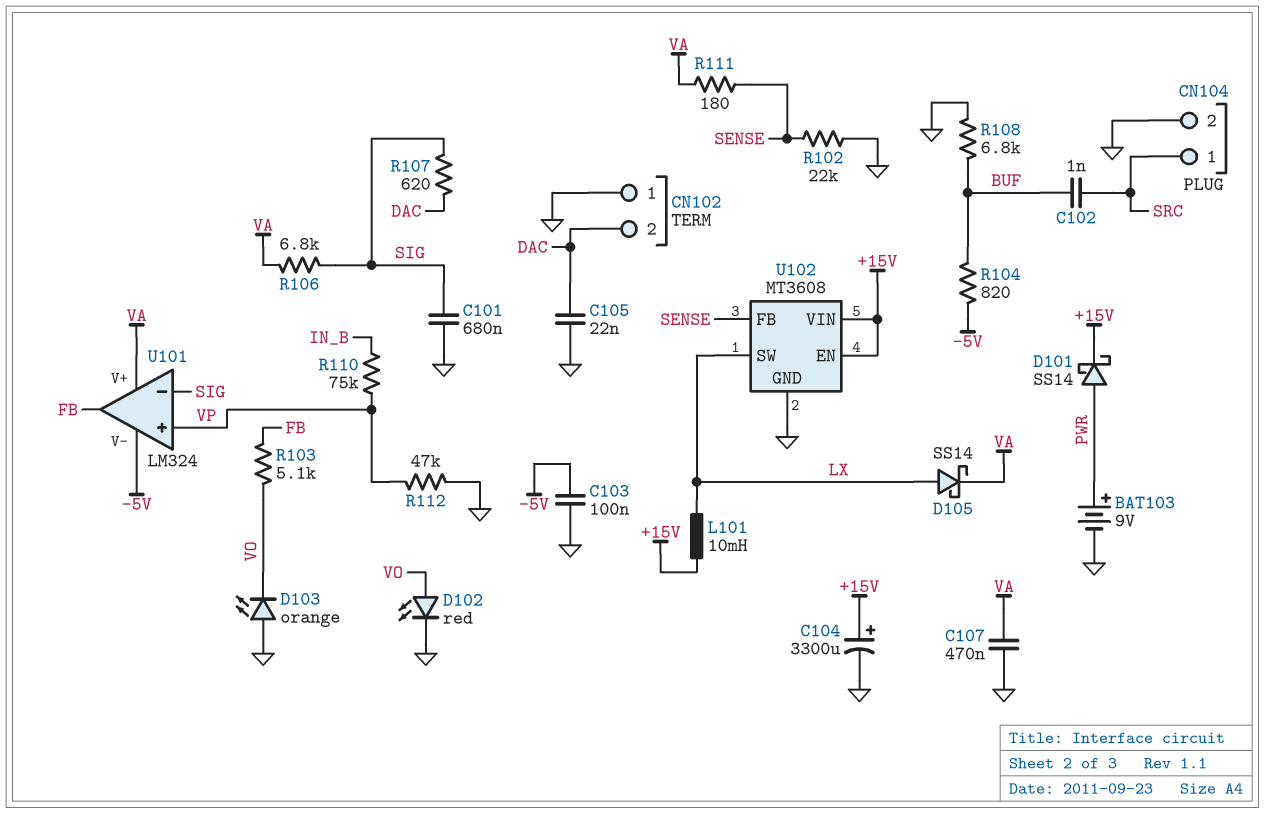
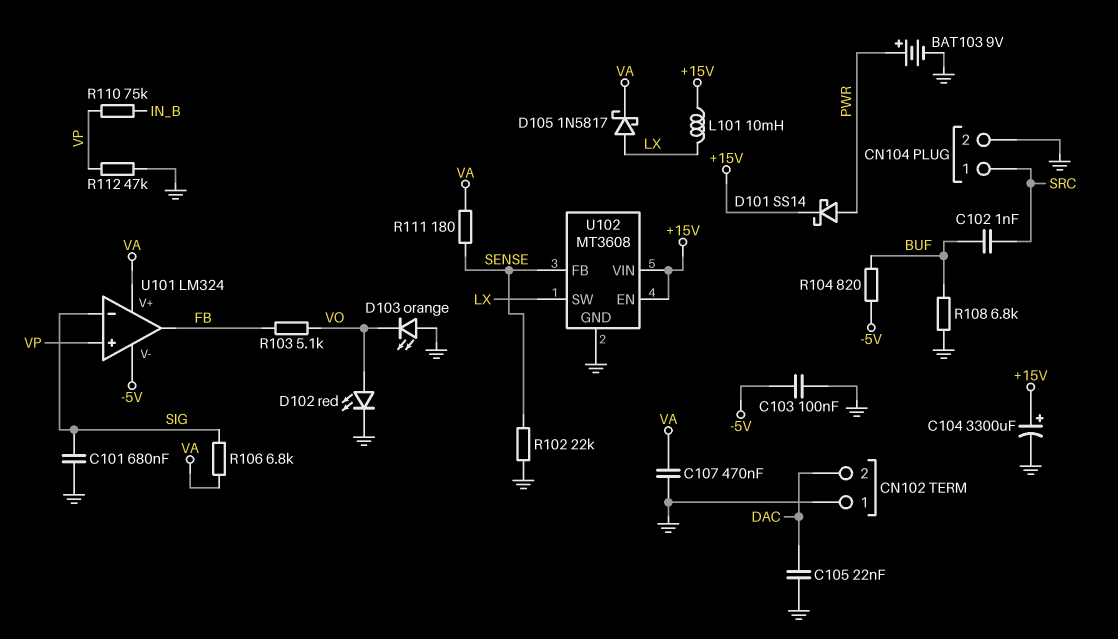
D105: schottky SS14 (A LX, K VA) -> schottky 1N5817 (A LX, K VA)
R107: 620 (DAC, SIG) -> none

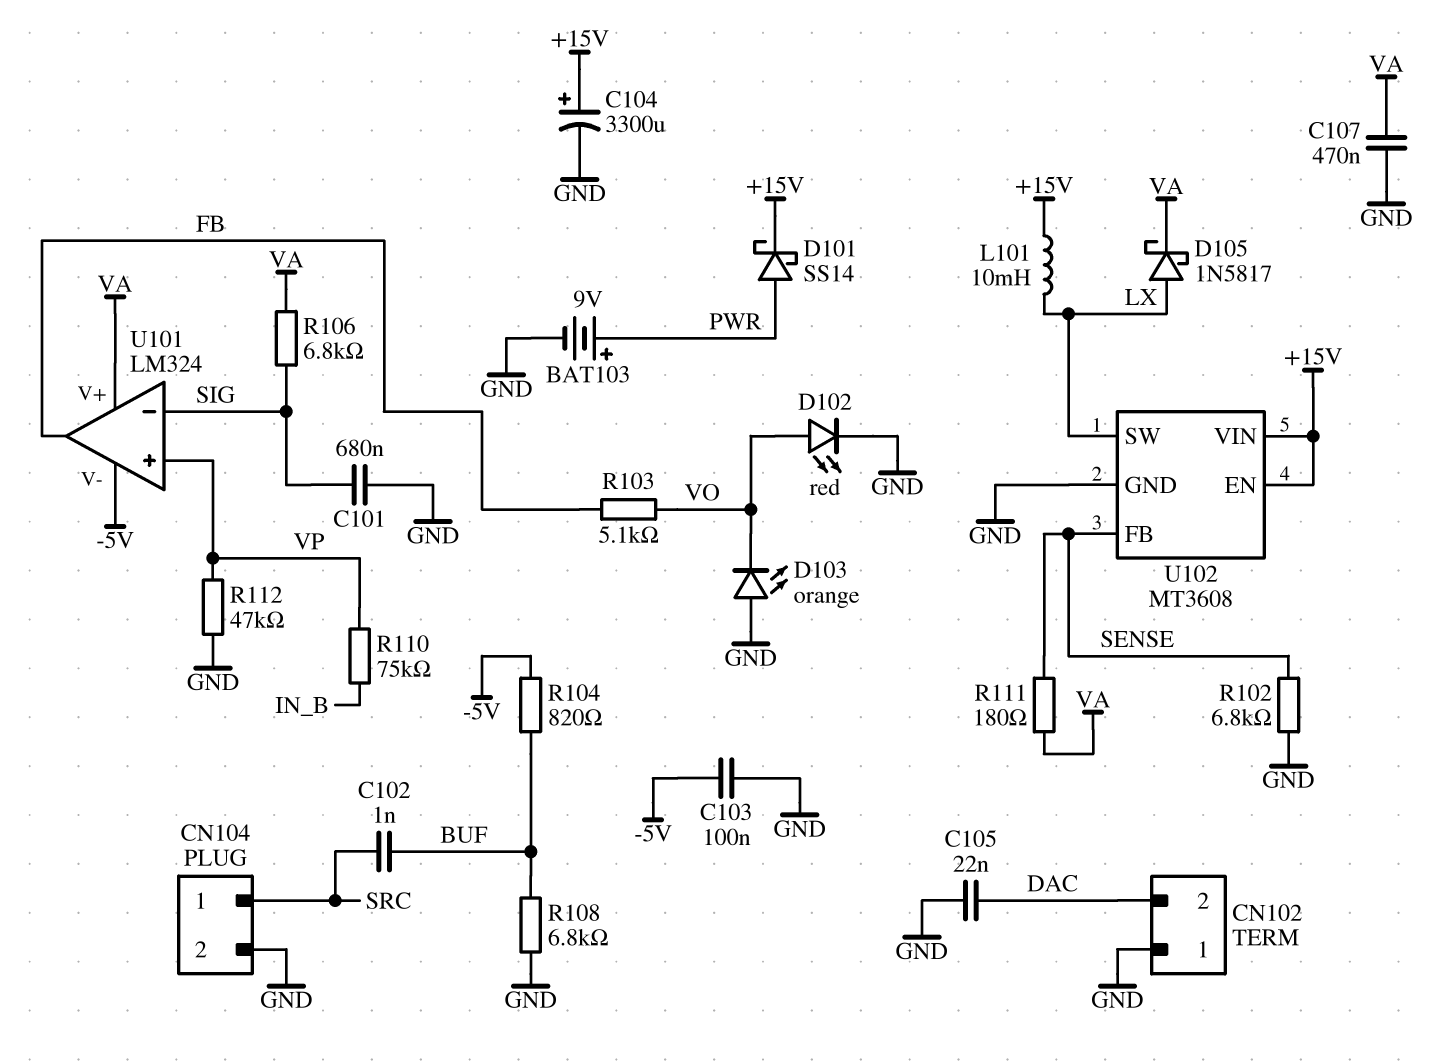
R102: 22k (GND, SENSE) -> 6.8k (GND, SENSE)

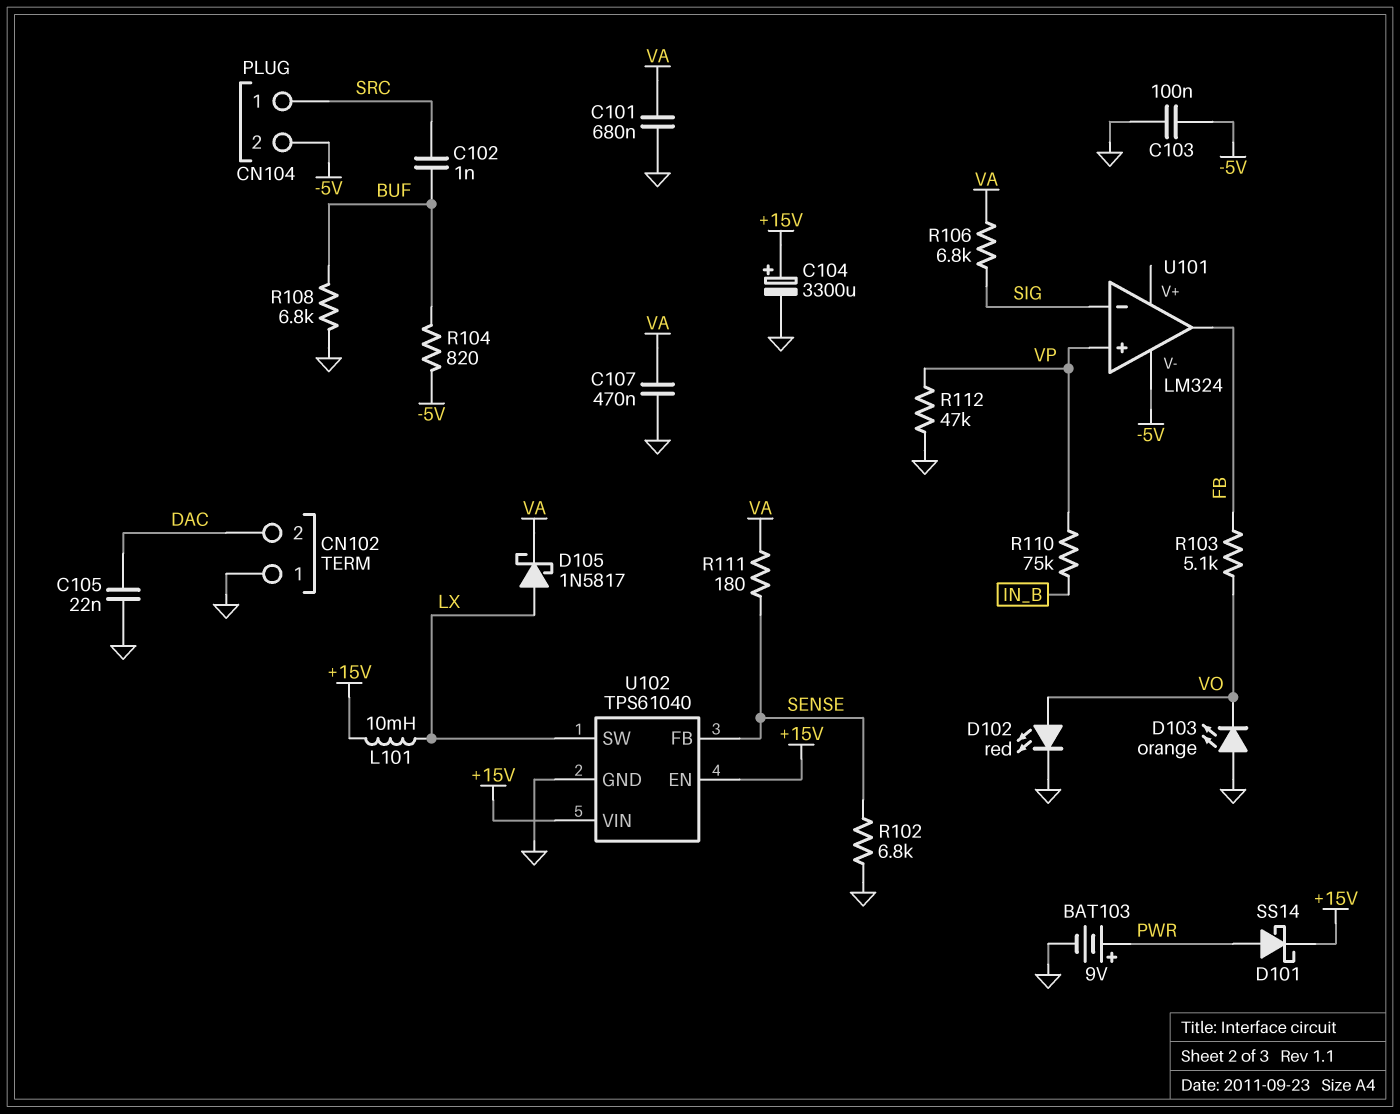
C101: 680nF (GND, SIG) -> 680nF (GND, VA)
CN104 pin 2: GND -> -5V
U101 pin V+: VA -> none
U102: MT3608 -> TPS61040

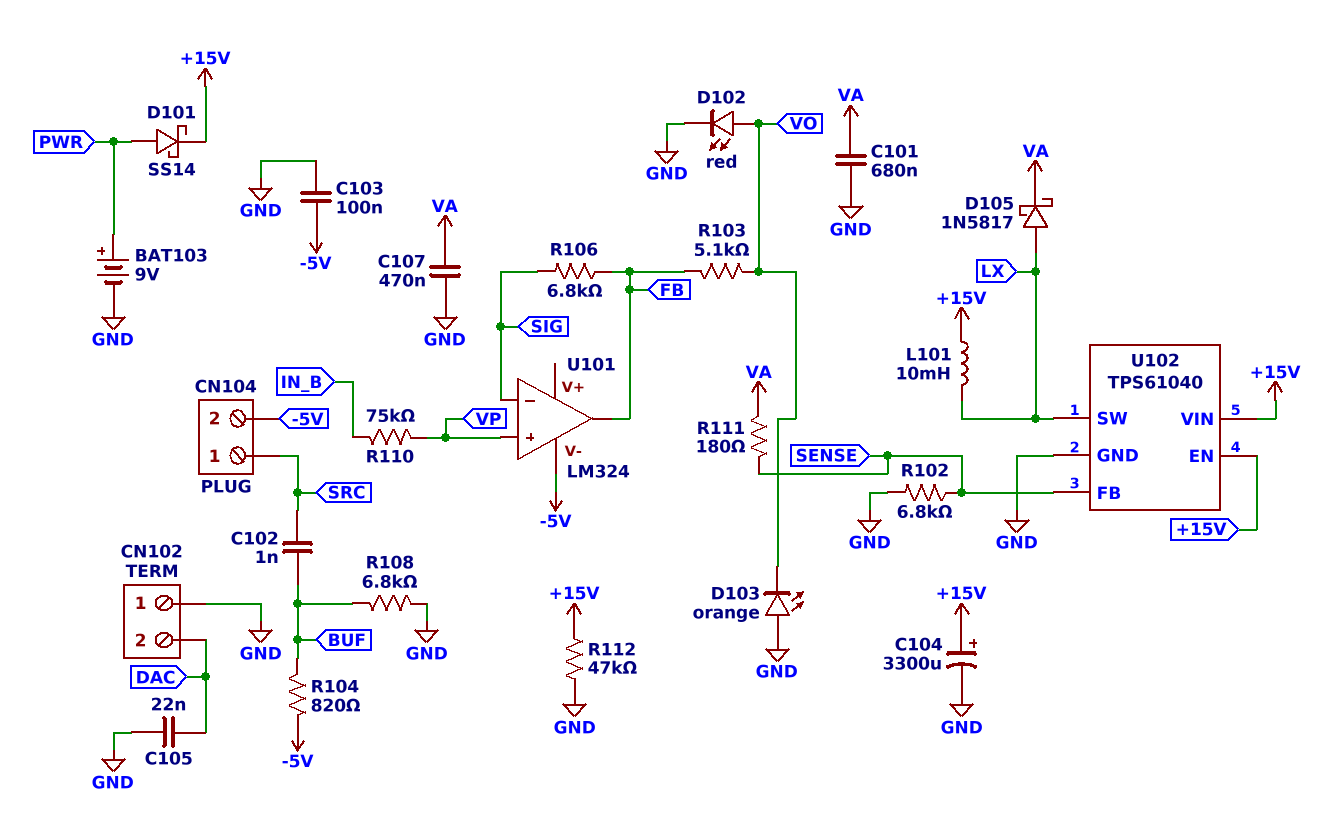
R106: 6.8k (SIG, VA) -> 6.8k (FB, SIG)
R112: 47k (GND, VP) -> 47k (+15V, GND)

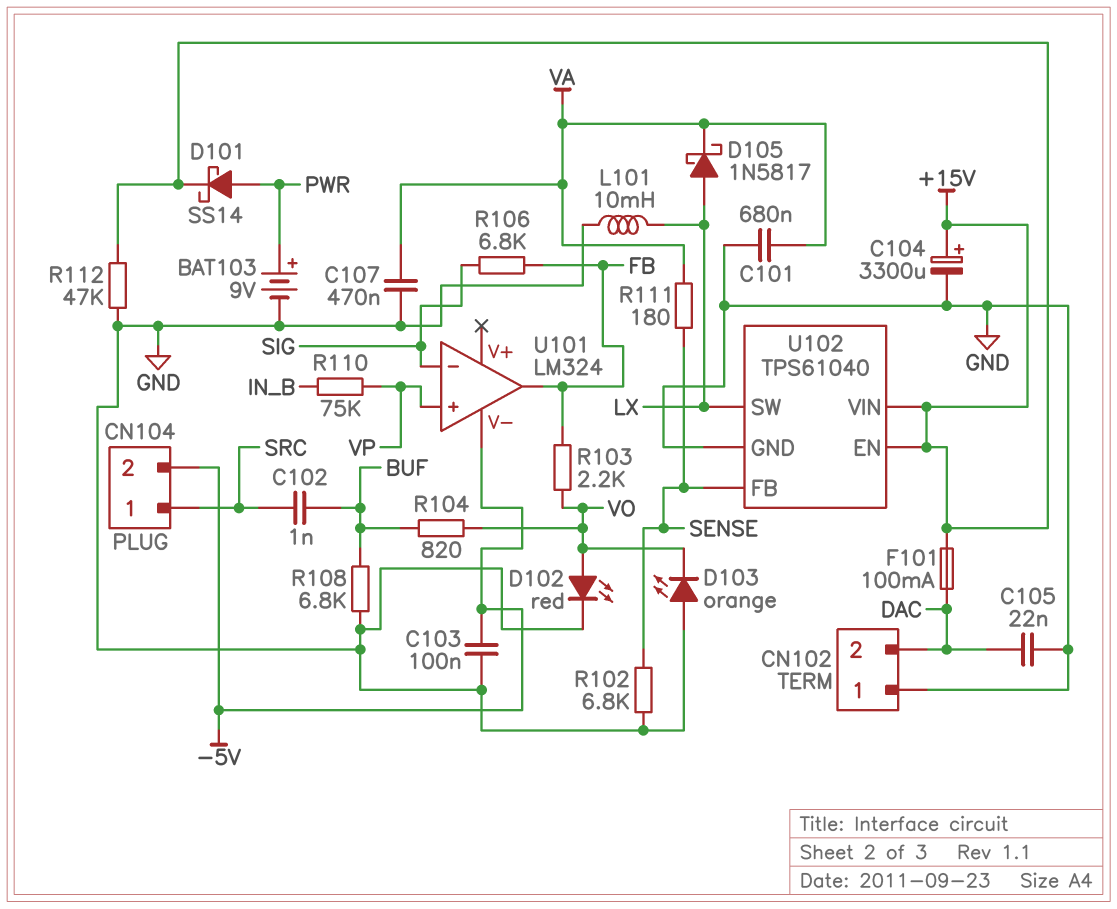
F101: none -> 100mA (+15V, DAC)
L101: 10mH (+15V, LX) -> 10mH (GND, LX)
R103: 5.1k (FB, VO) -> 2.2k (FB, VO)
R104: 820 (-5V, BUF) -> 820 (BUF, VO)

